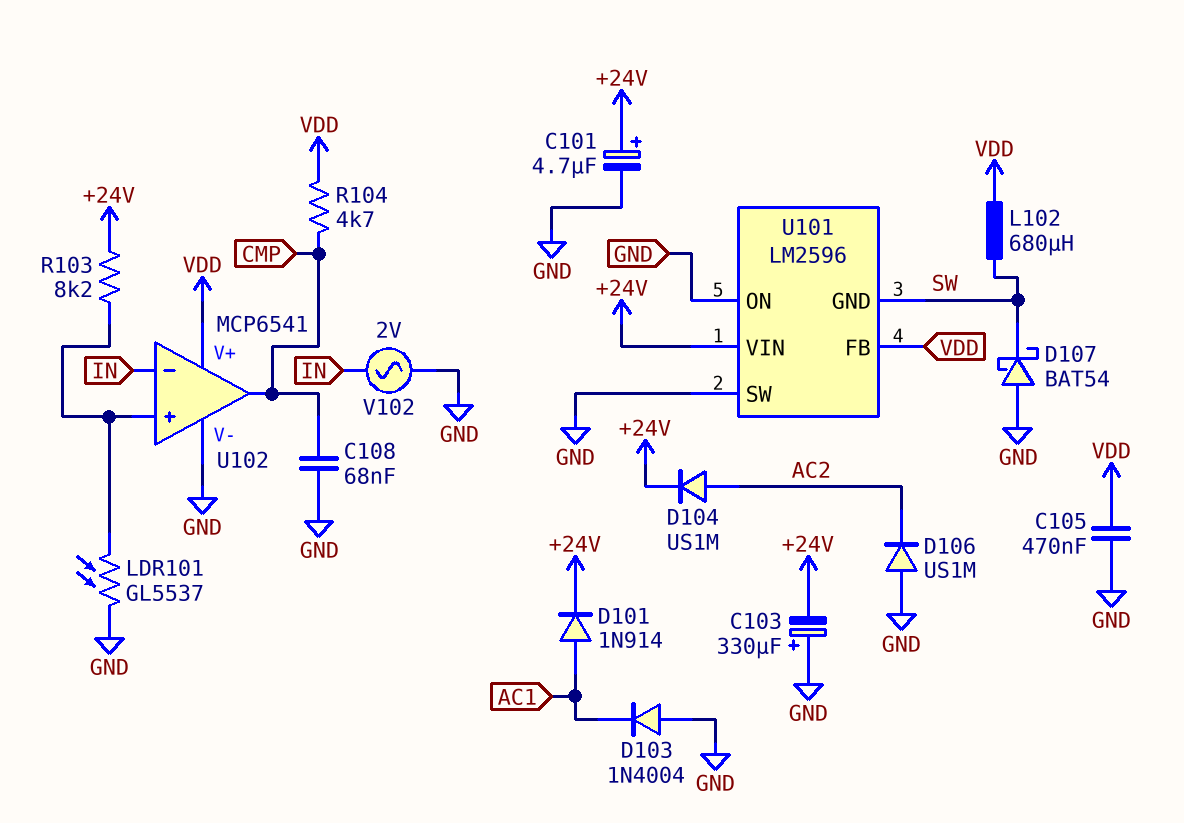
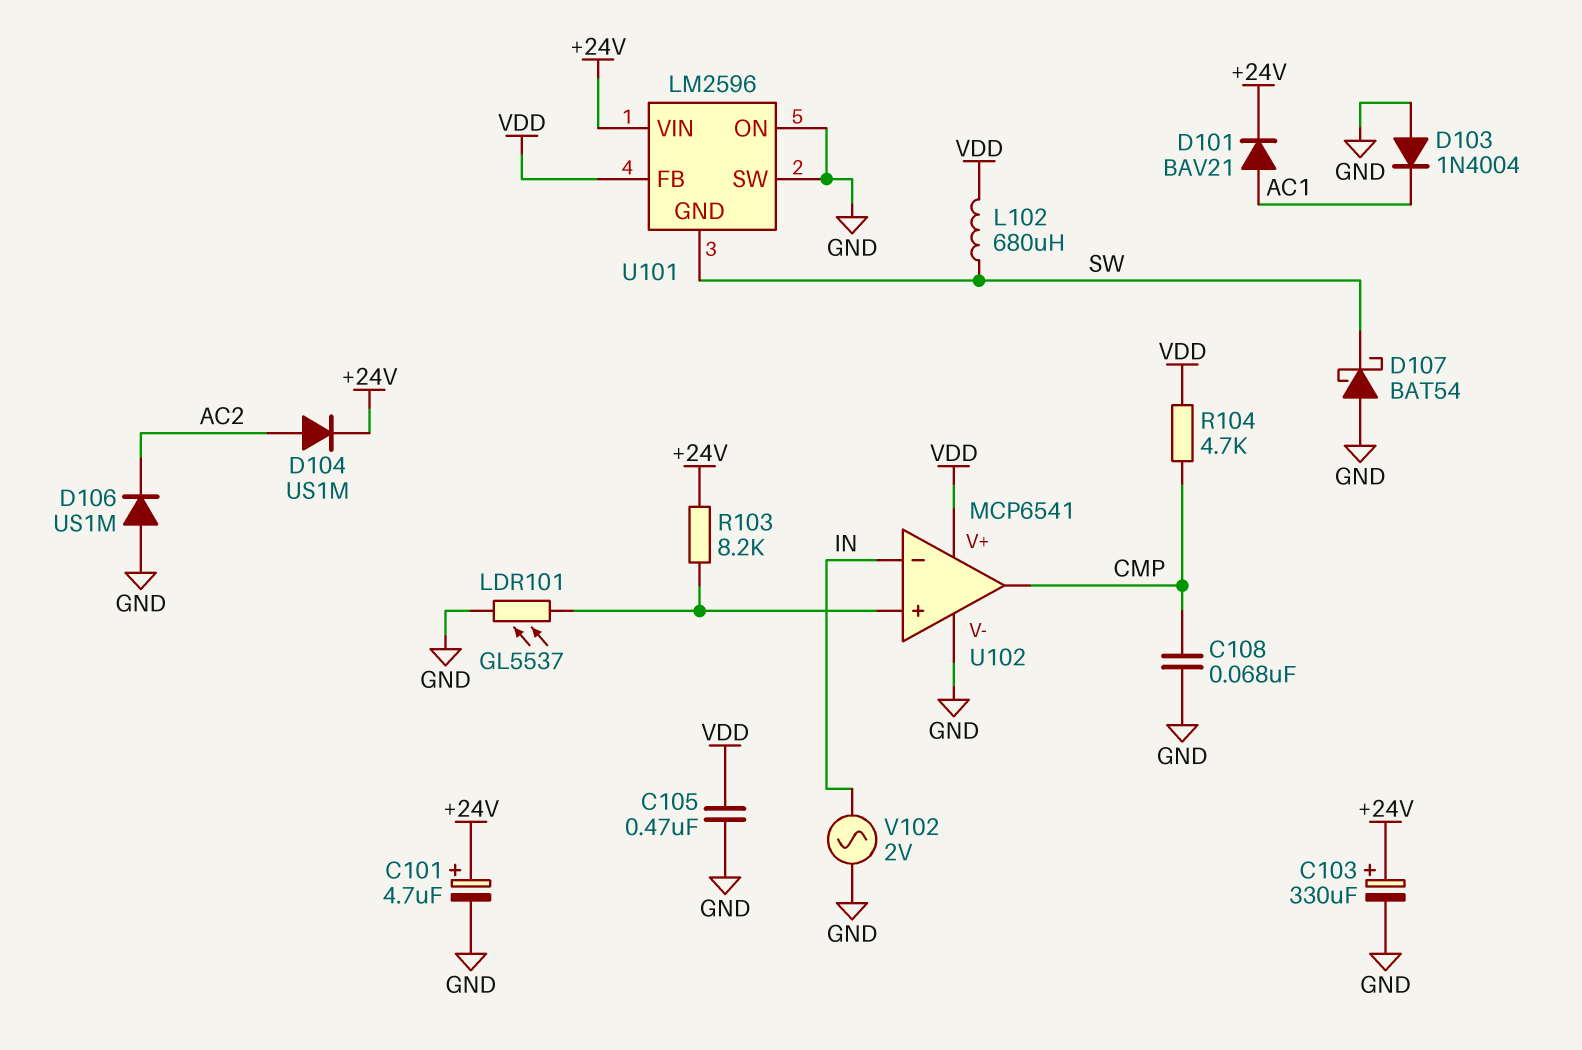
C103: 330uF (plus GND, minus +24V) -> 330uF (plus +24V, minus GND)
D101: diode 1N914 (A AC1, K +24V) -> diode BAV21 (A AC1, K +24V)

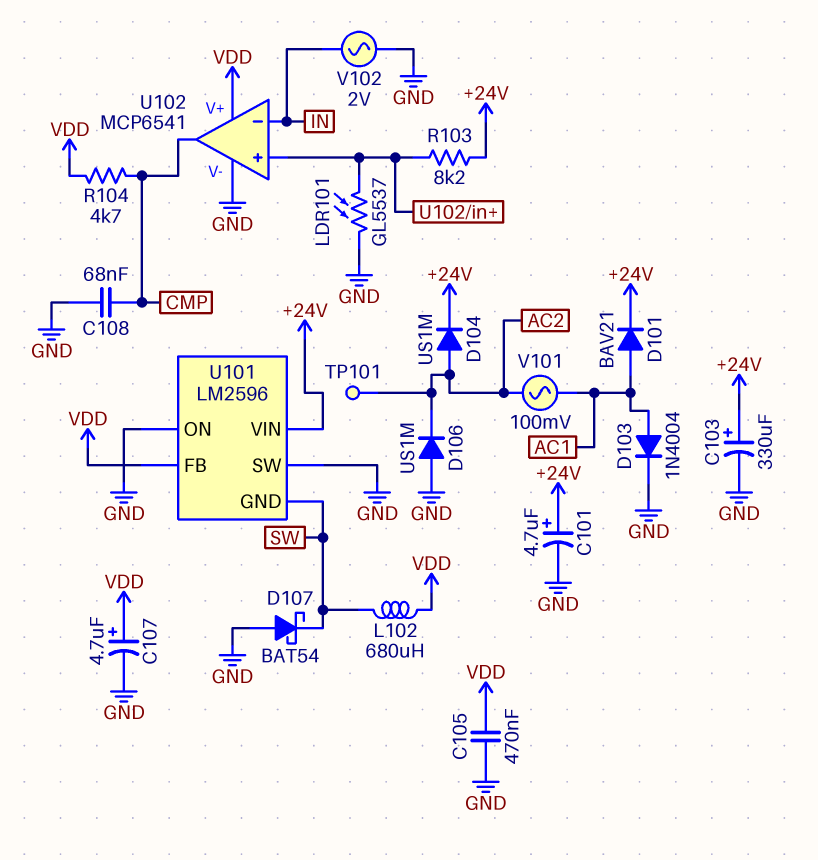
C107: none -> 4.7uF (plus VDD, minus GND)
D103: diode 1N4004 (A GND, K AC1) -> diode 1N4004 (A AC1, K GND)
TP101: none -> test point (AC2)
V101: none -> AC 100mV (AC1, AC2)

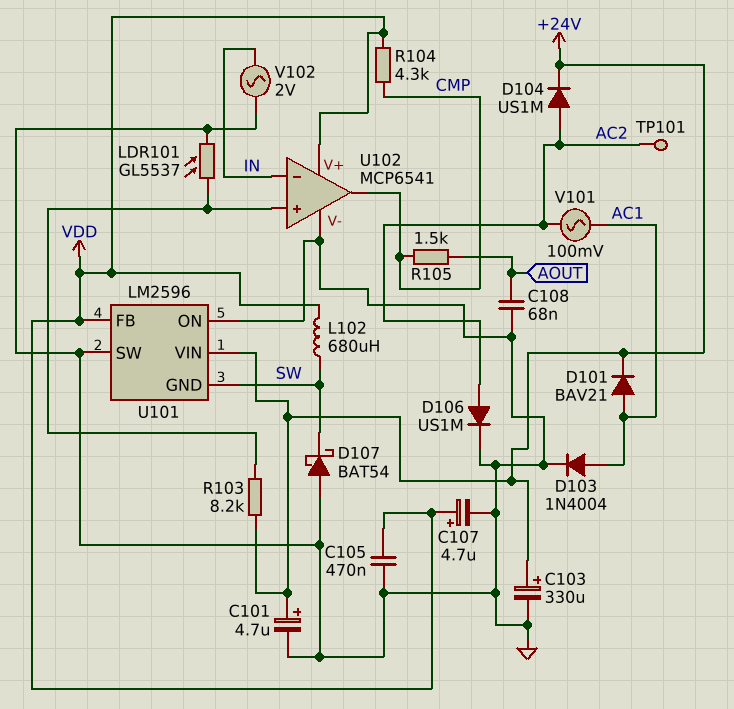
C108: 68nF (CMP, GND) -> 68nF (AOUT, GND)
D106: diode US1M (A GND, K AC2) -> diode US1M (A AC2, K GND)
R104: 4.7k (CMP, VDD) -> 4.3k (CMP, VDD)
R105: none -> 1.5k (AOUT, CMP)

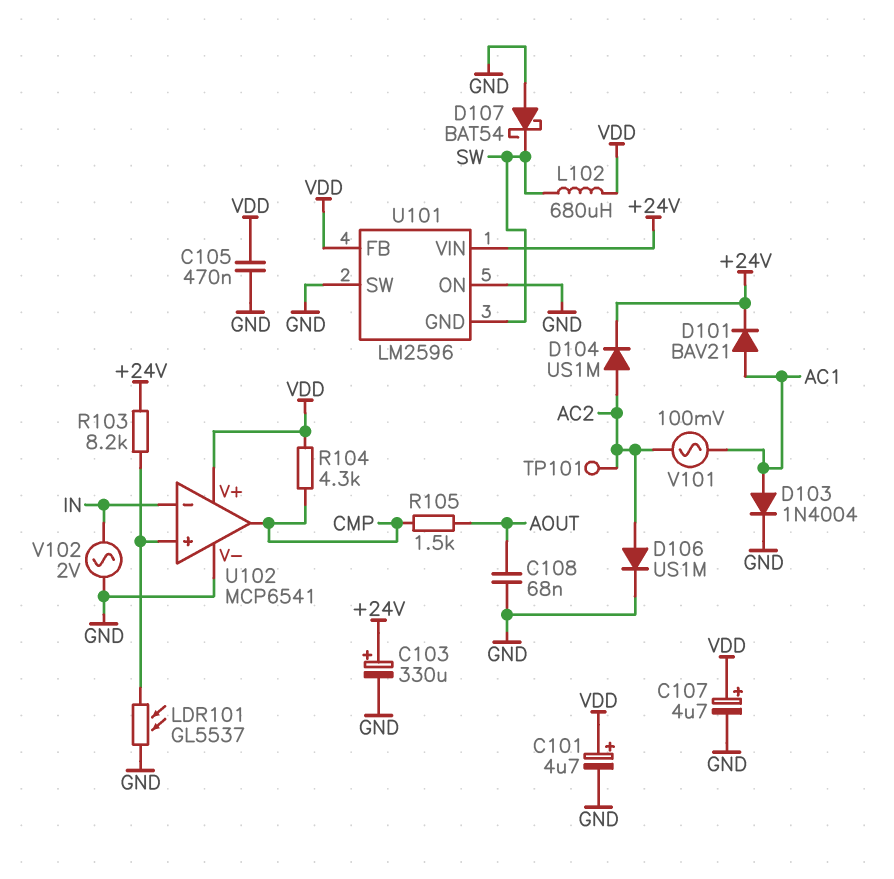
C101: 4.7uF (plus +24V, minus GND) -> 4.7uF (plus VDD, minus GND)

